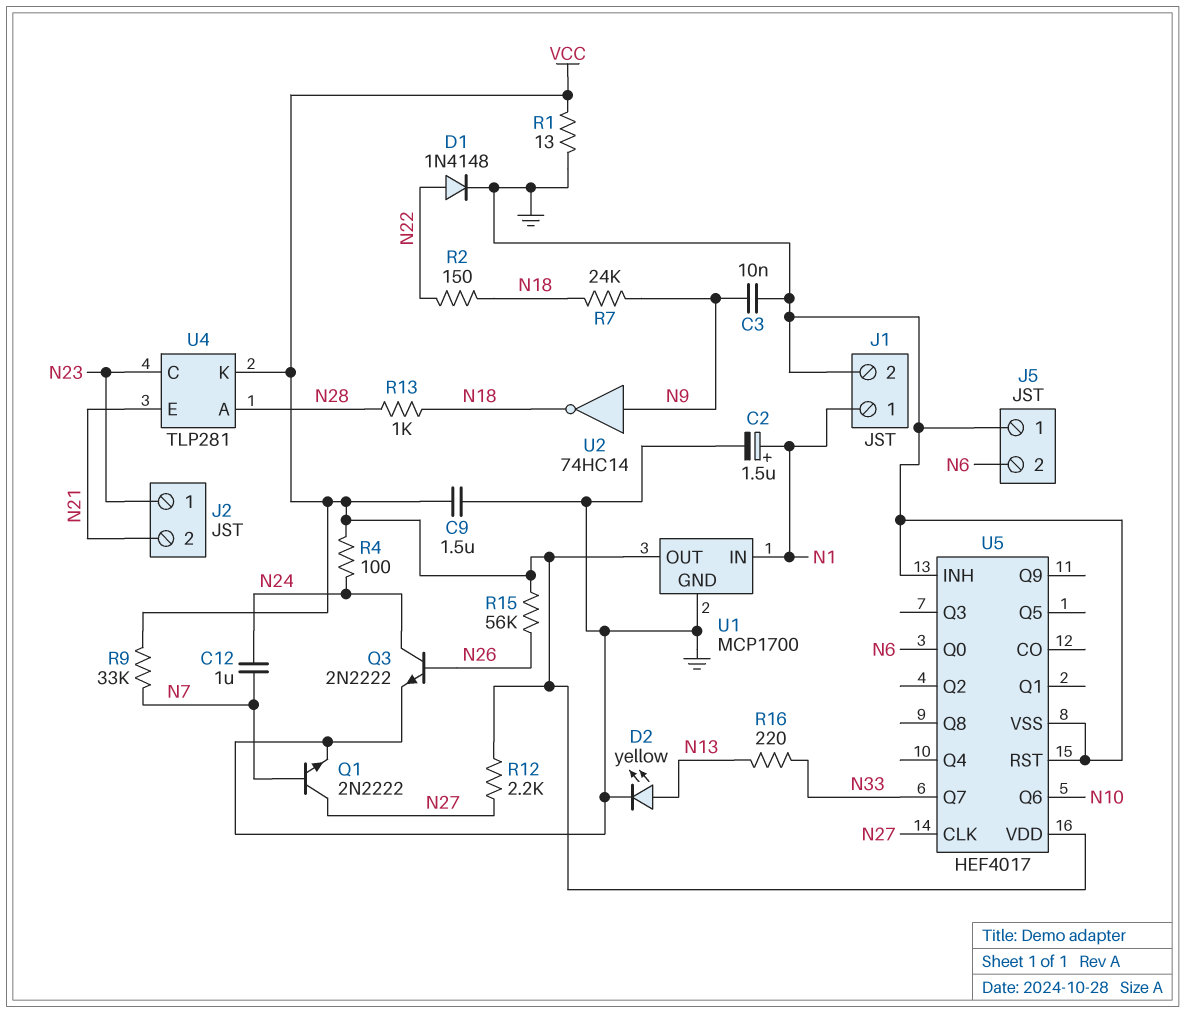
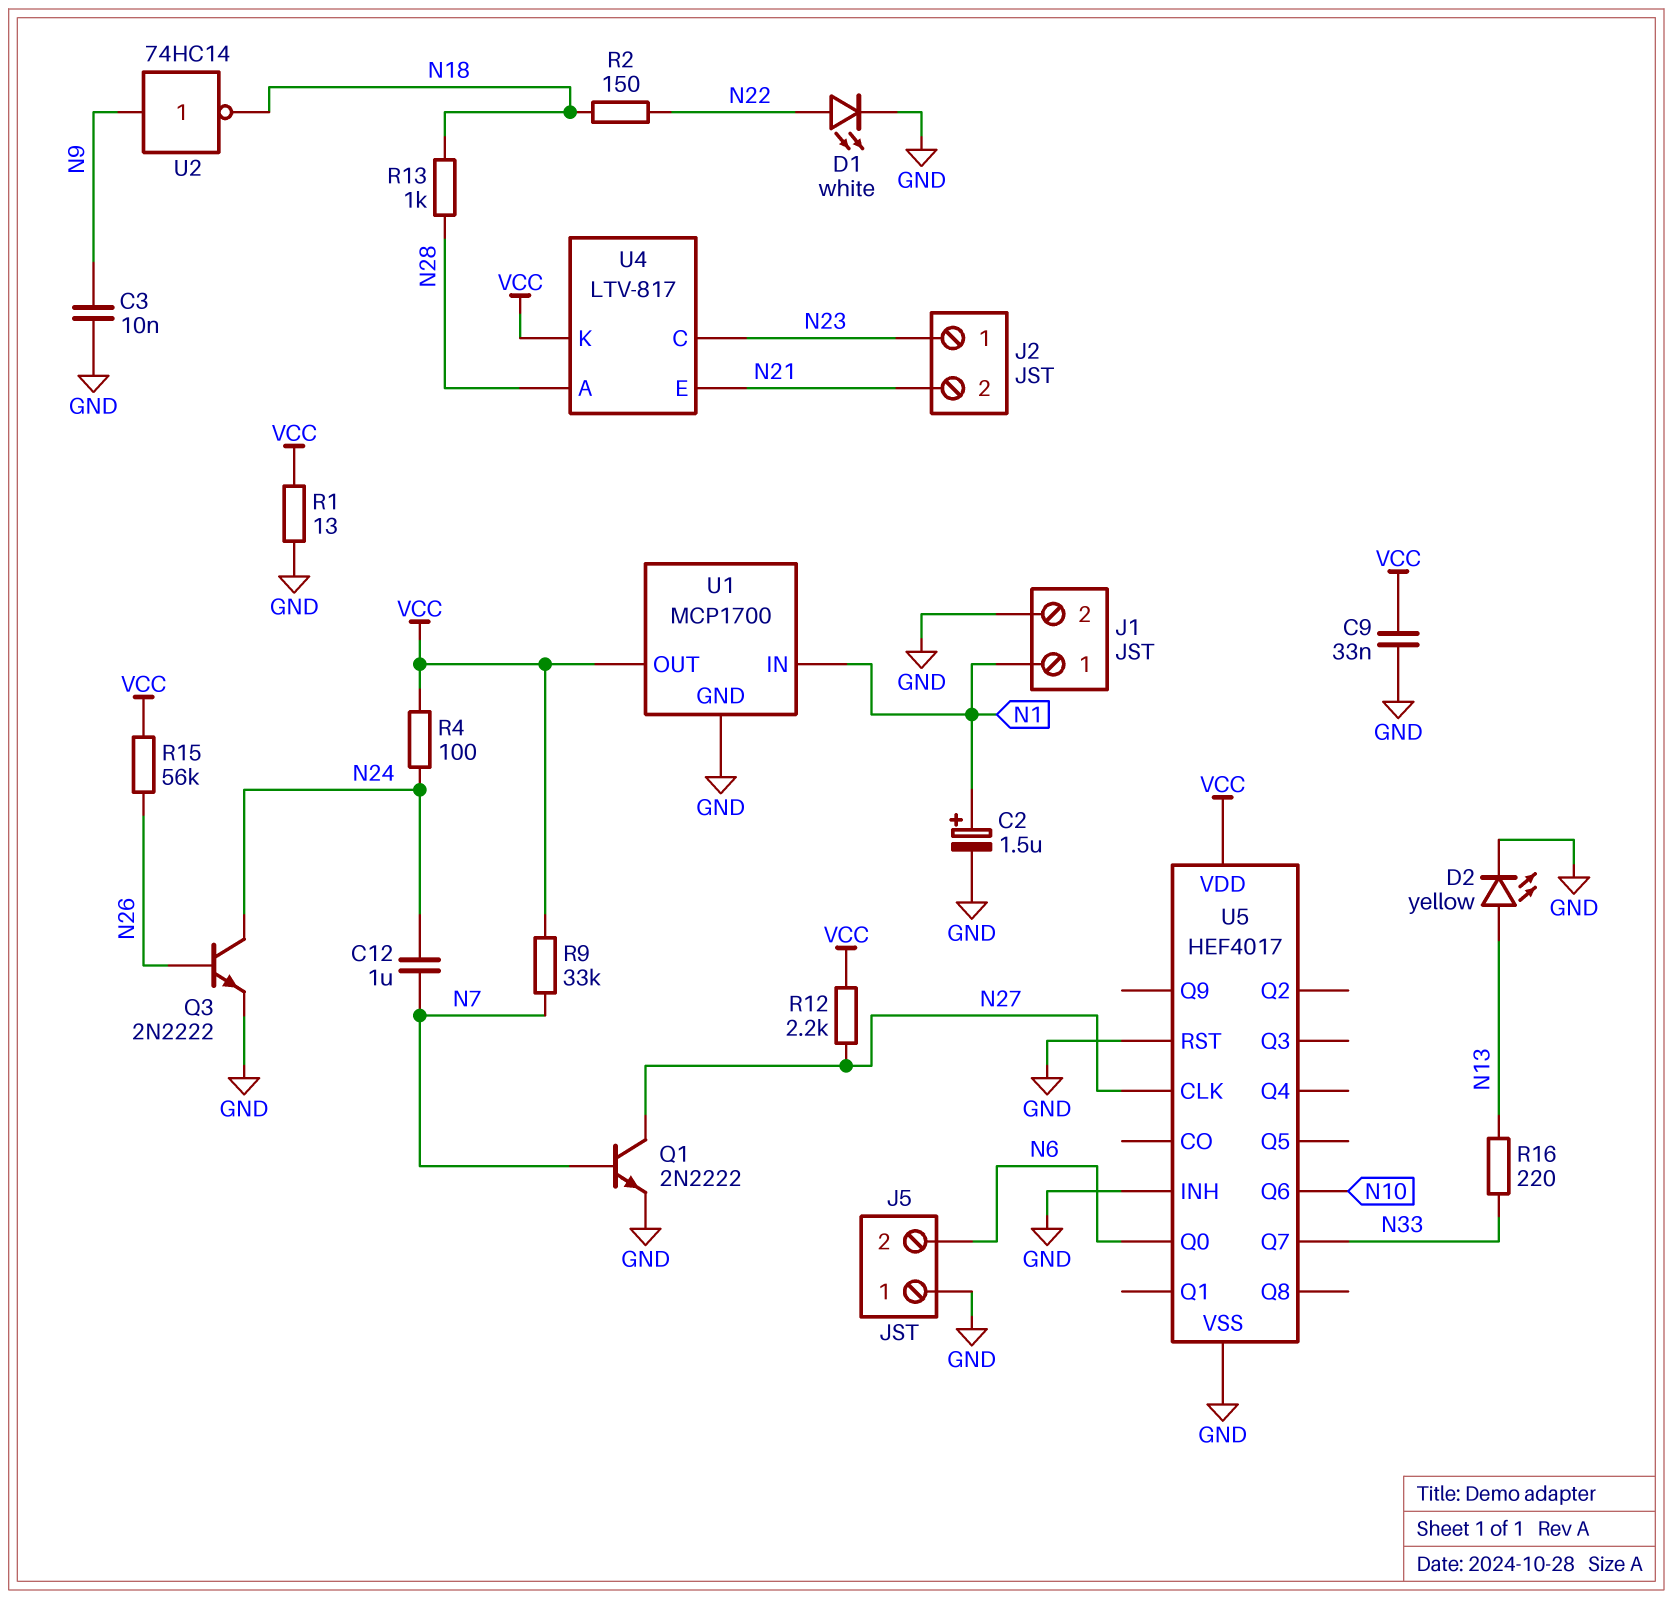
C9: 1.5uF (GND, VCC) -> 33nF (GND, VCC)
D1: diode 1N4148 (A N22, K GND) -> LED white (A N22, K GND)
R7: 24k (N9, N18) -> none
U4: TLP281 -> LTV-817

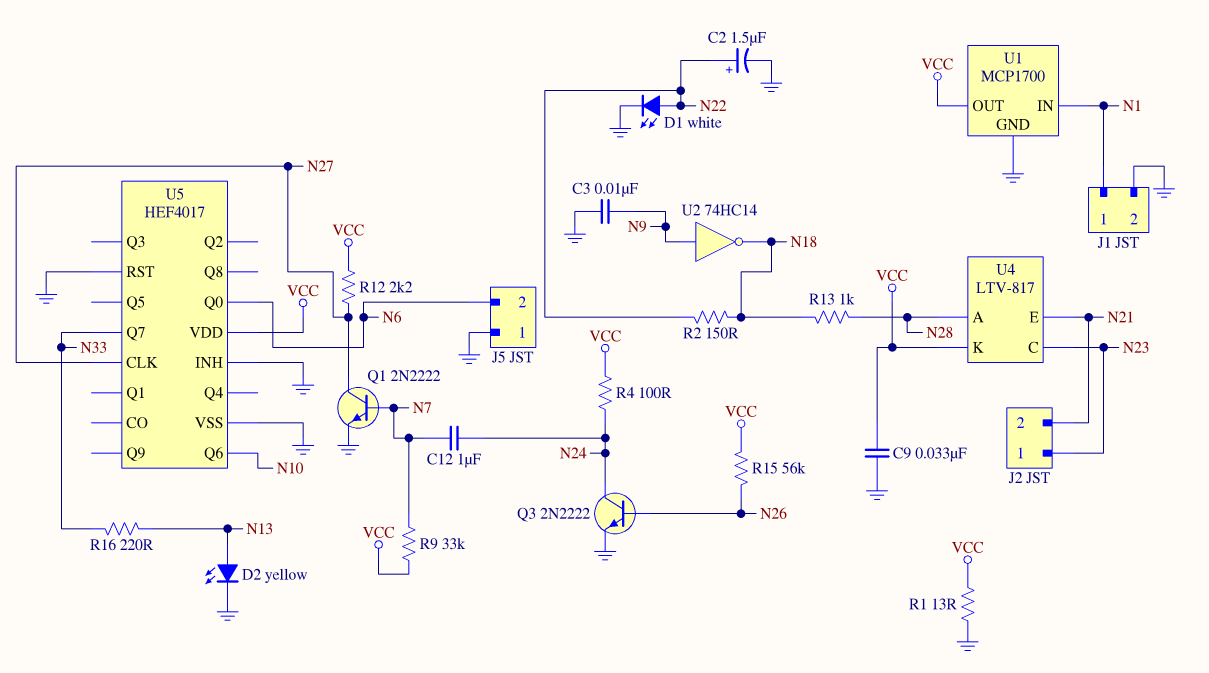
C2: 1.5uF (plus N1, minus GND) -> 1.5uF (plus N22, minus GND)

